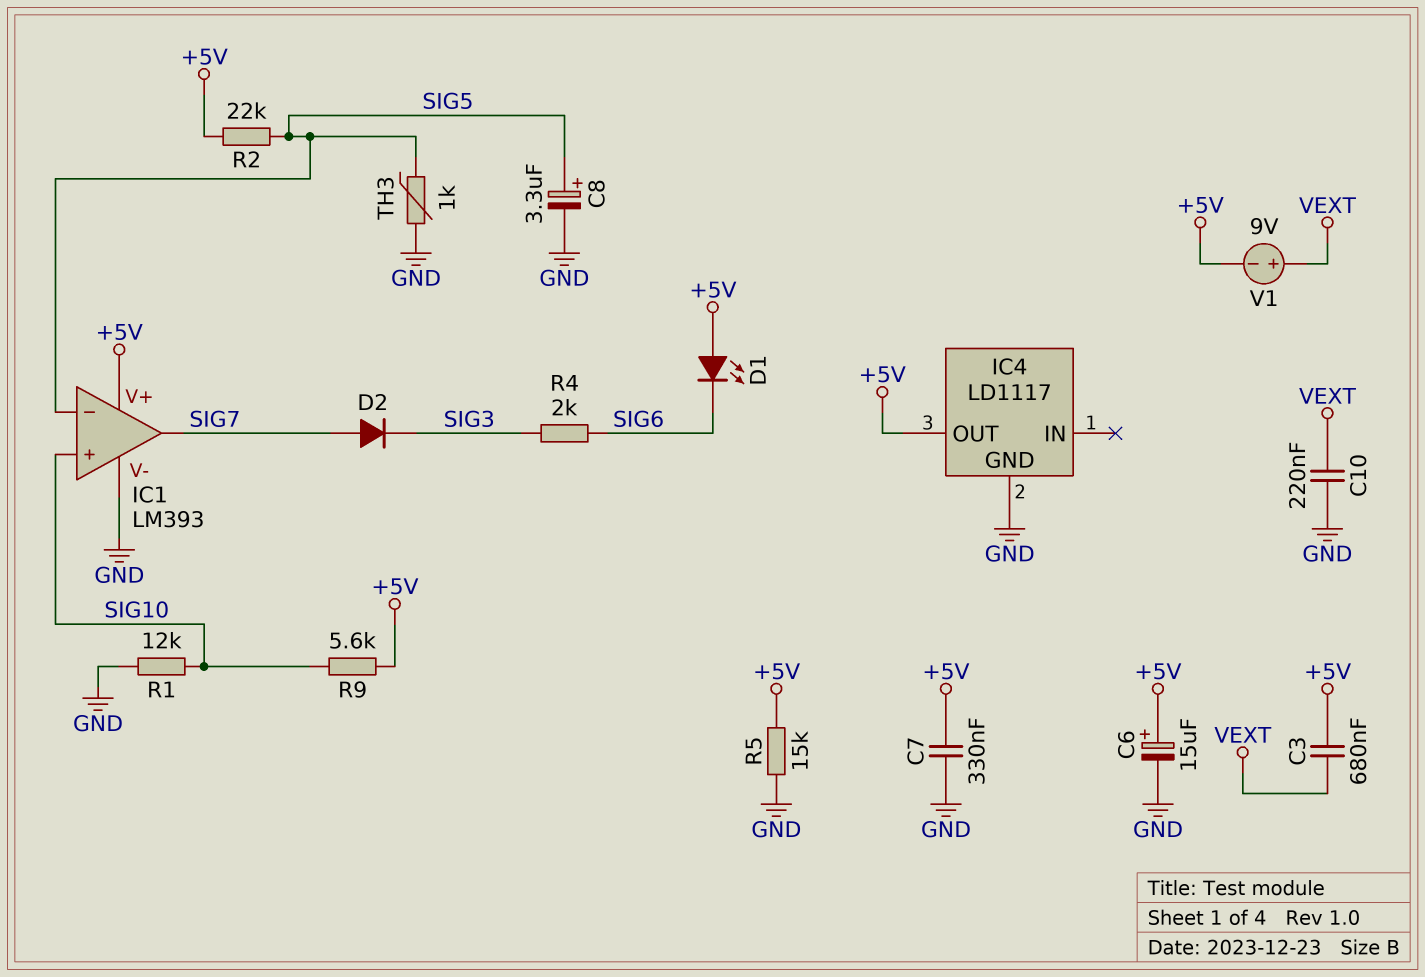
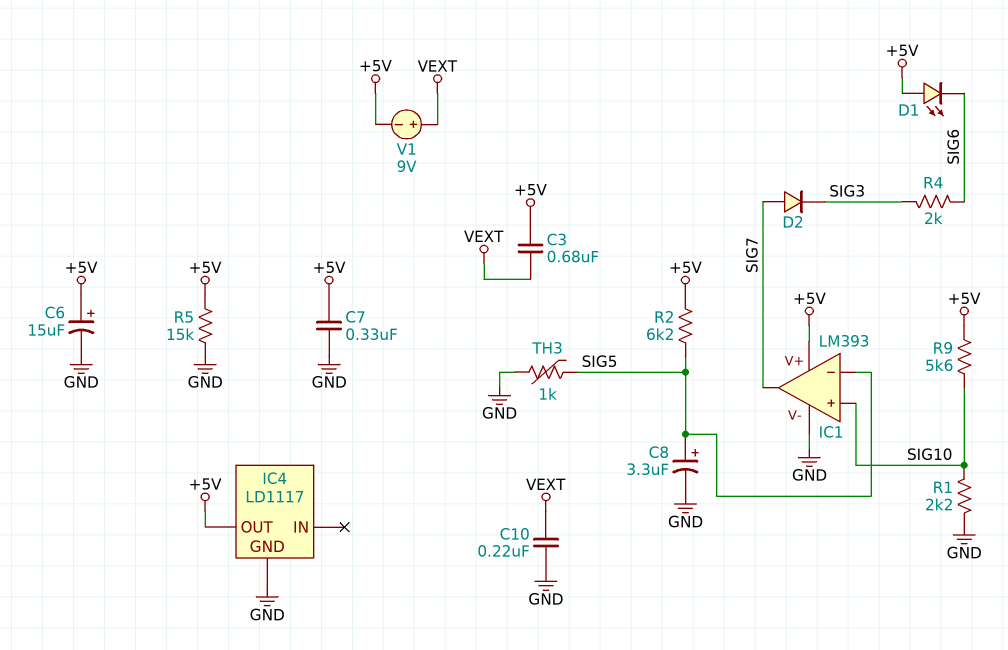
R1: 12k (GND, SIG10) -> 2.2k (GND, SIG10)
R2: 22k (+5V, SIG5) -> 6.2k (+5V, SIG5)

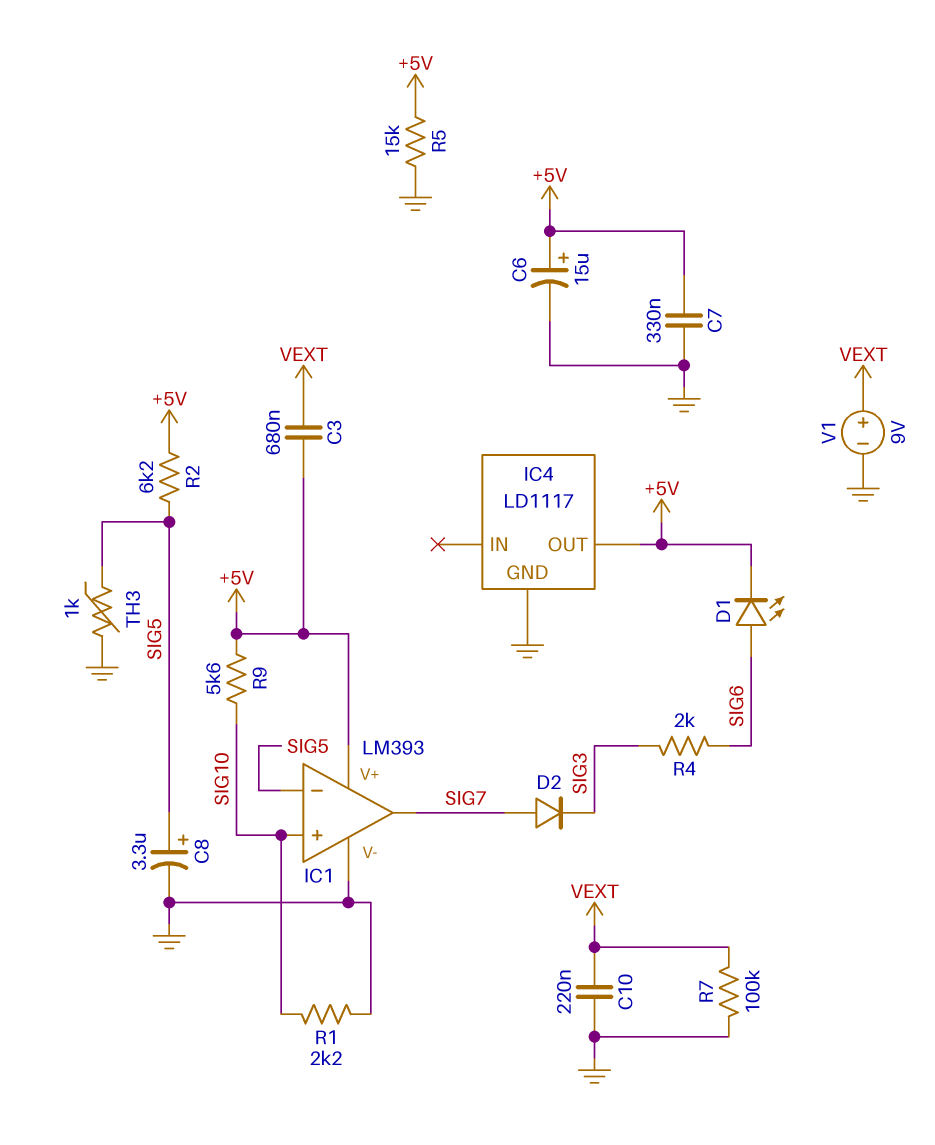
D1: LED (A +5V, K SIG6) -> LED (A SIG6, K +5V)
R7: none -> 100k (GND, VEXT)
V1: 9V (plus VEXT, minus +5V) -> 9V (plus VEXT, minus GND)

